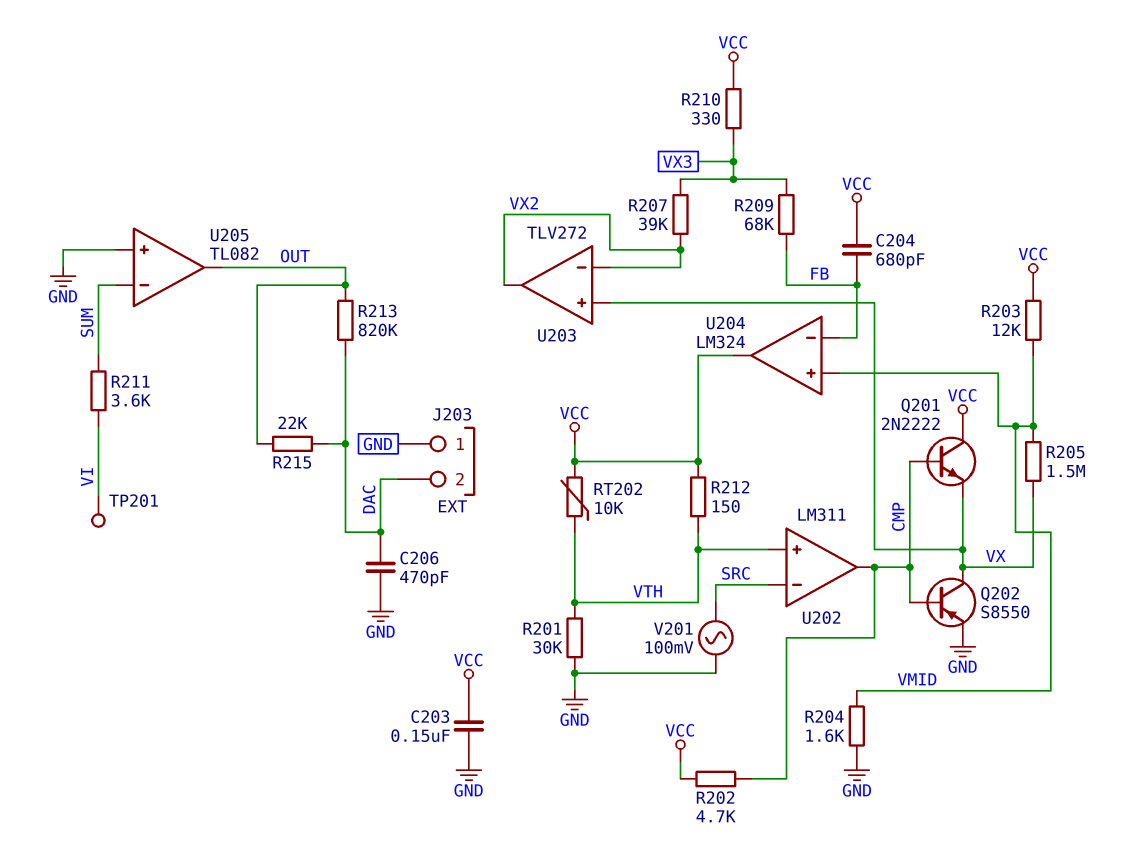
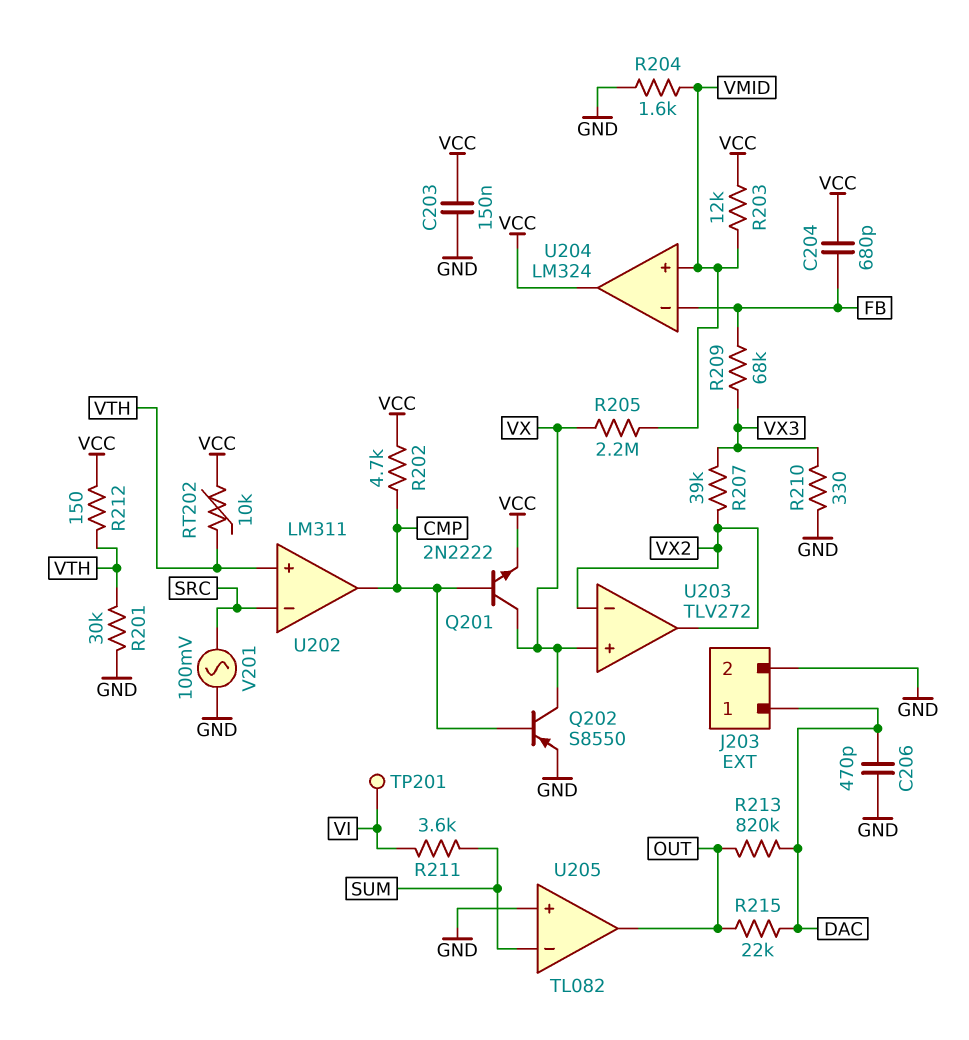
J203 pin 1: GND -> DAC
J203 pin 2: DAC -> GND
Q201: NPN 2N2222 (B CMP, C VCC, E VX) -> NPN 2N2222 (B CMP, C VX, E VCC)
R205: 1.5M (VMID, VX) -> 2.2M (VMID, VX)
R210: 330 (VCC, VX3) -> 330 (GND, VX3)

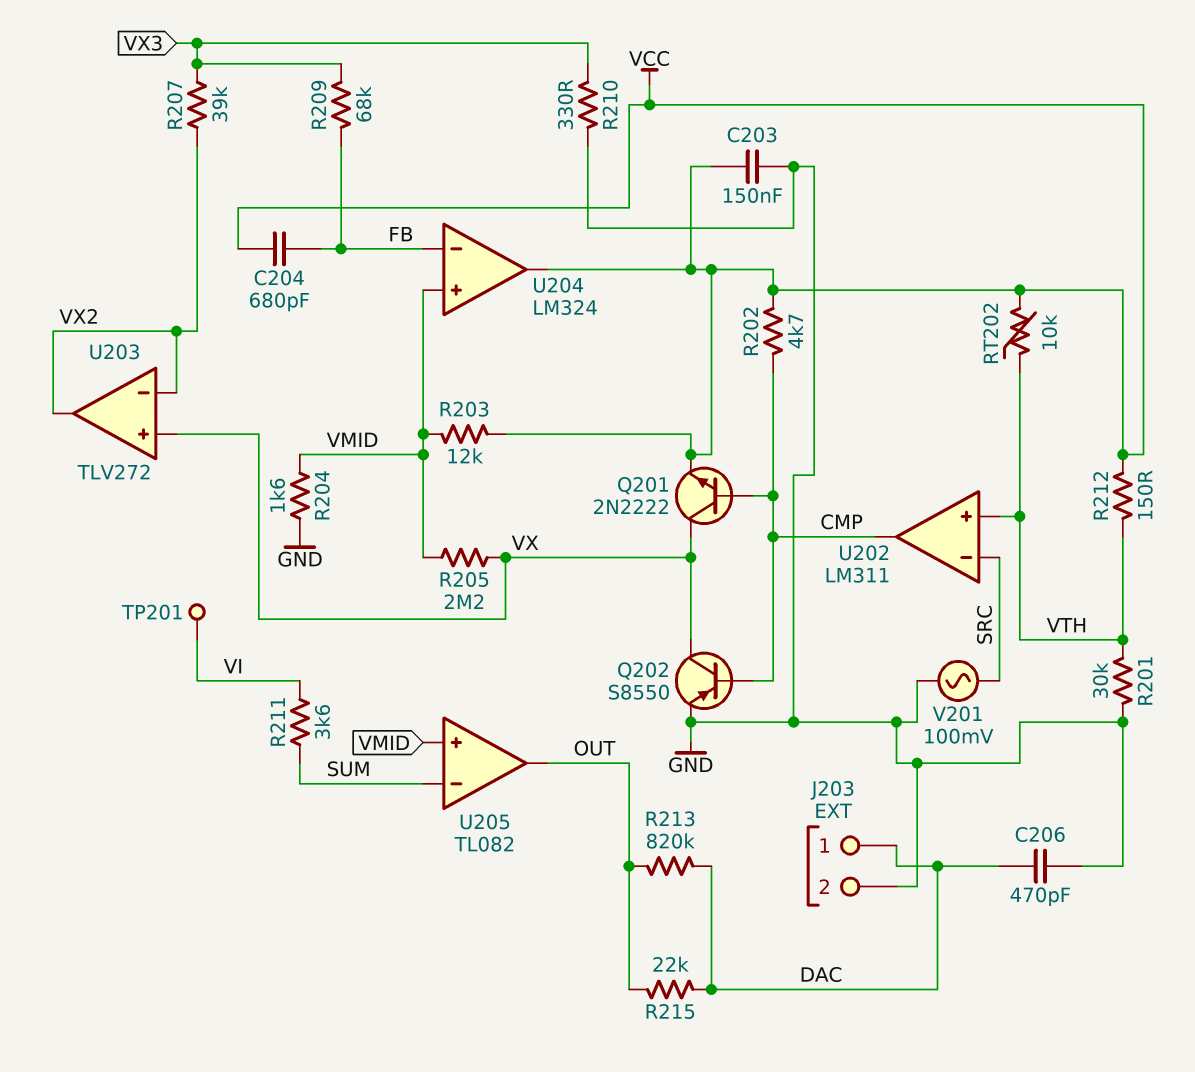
U205 pin in+: GND -> VMID

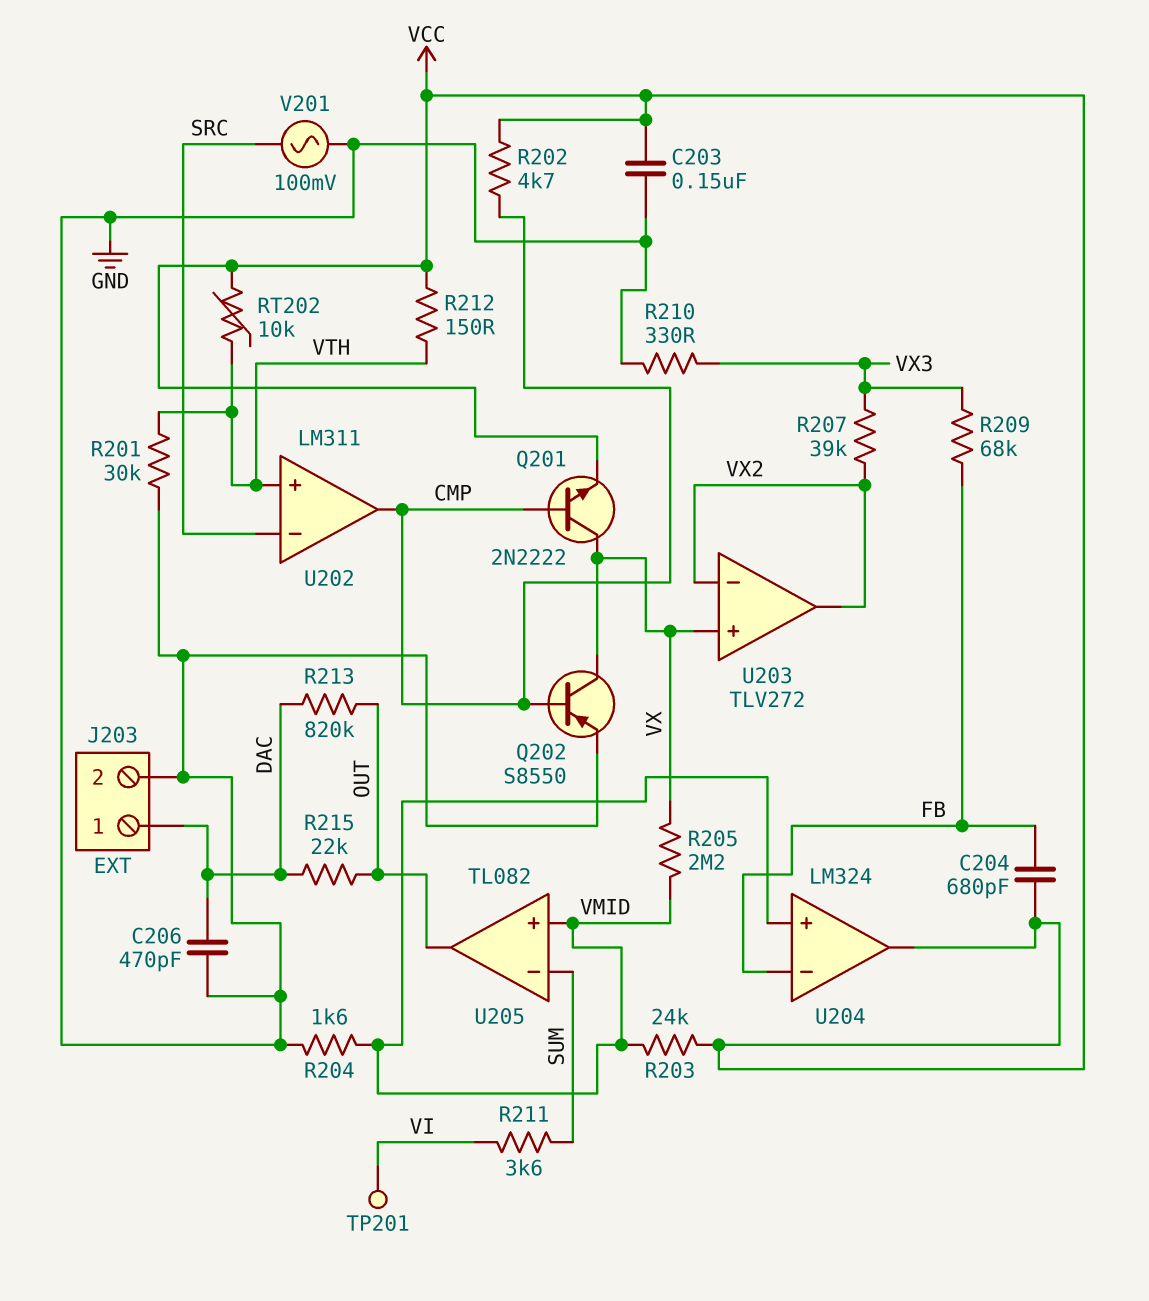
R203: 12k (VCC, VMID) -> 24k (VCC, VMID)

